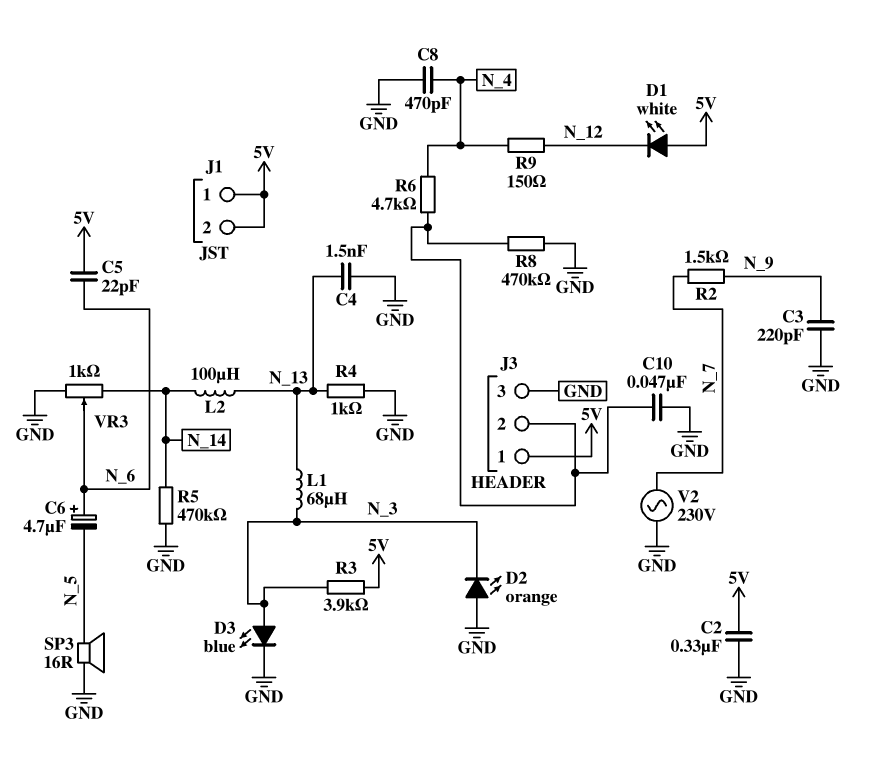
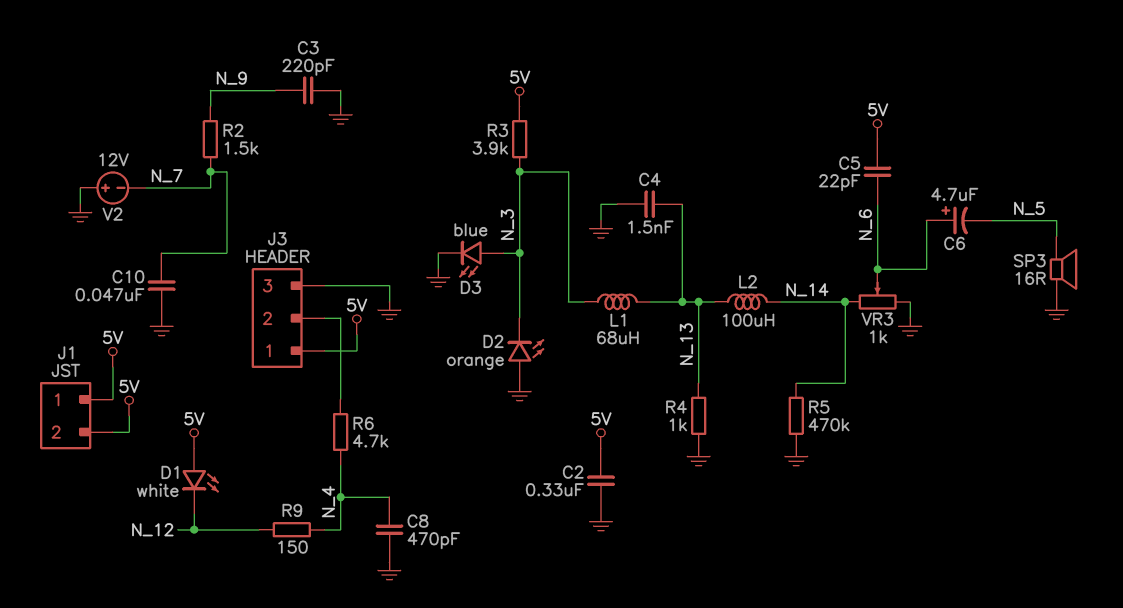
C10: 47nF (GND, J3/2) -> 47nF (GND, N_7)
R8: 470k (GND, J3/2) -> none
V2: AC 230V (GND, N_7) -> 12V (plus GND, minus N_7)

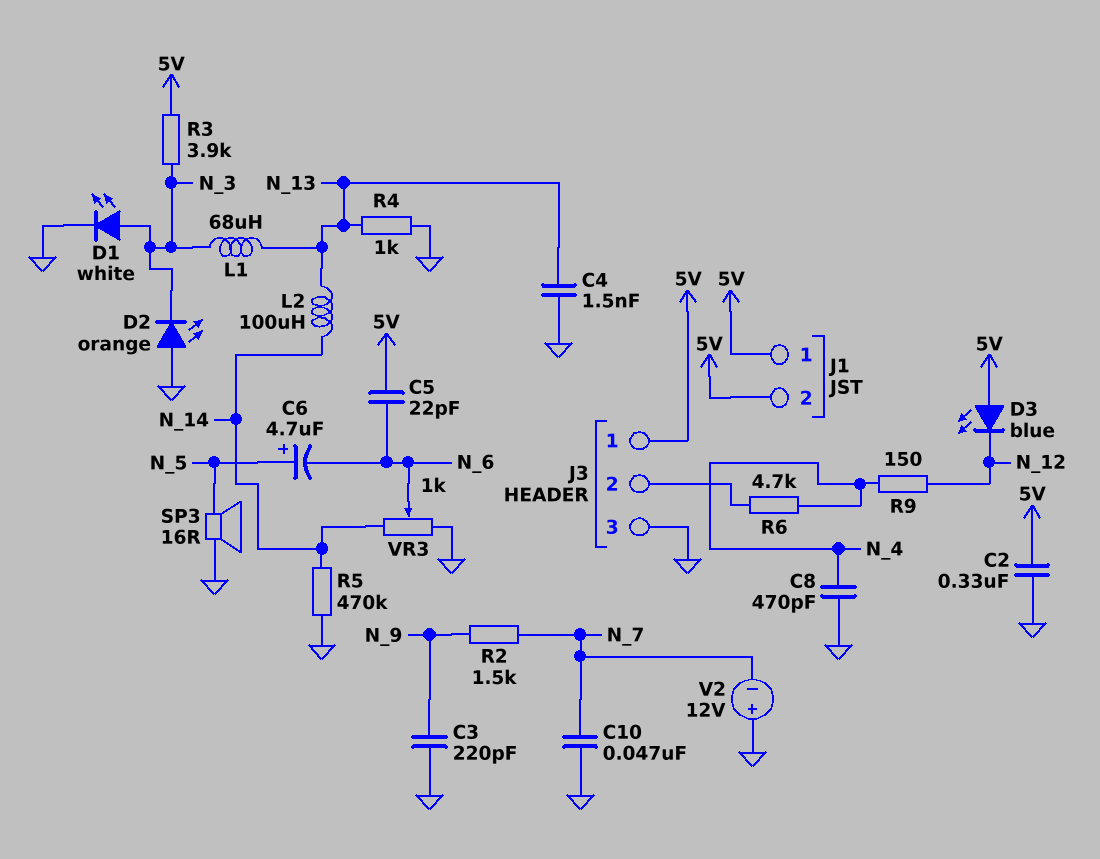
C6: 4.7uF (plus N_6, minus N_5) -> 4.7uF (plus N_5, minus N_6)
D1: LED white (A 5V, K N_12) -> LED white (A N_3, K GND)
D3: LED blue (A N_3, K GND) -> LED blue (A 5V, K N_12)

